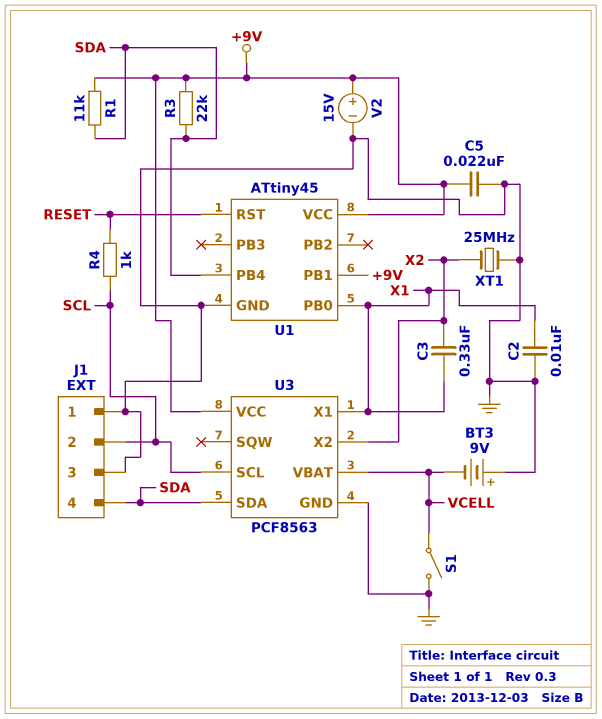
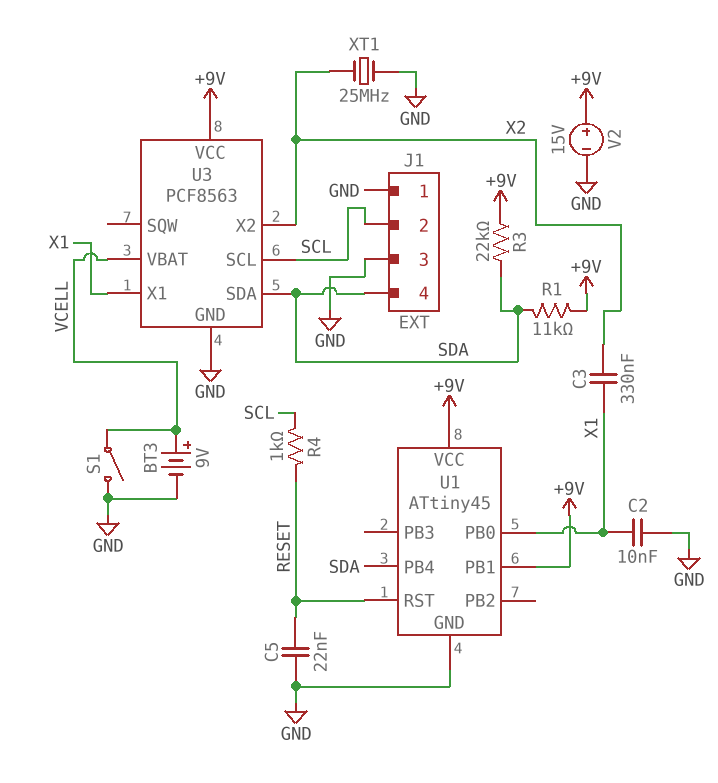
BT3: 9V (plus GND, minus VCELL) -> 9V (plus VCELL, minus GND)
C5: 22nF (+9V, GND) -> 22nF (GND, RESET)

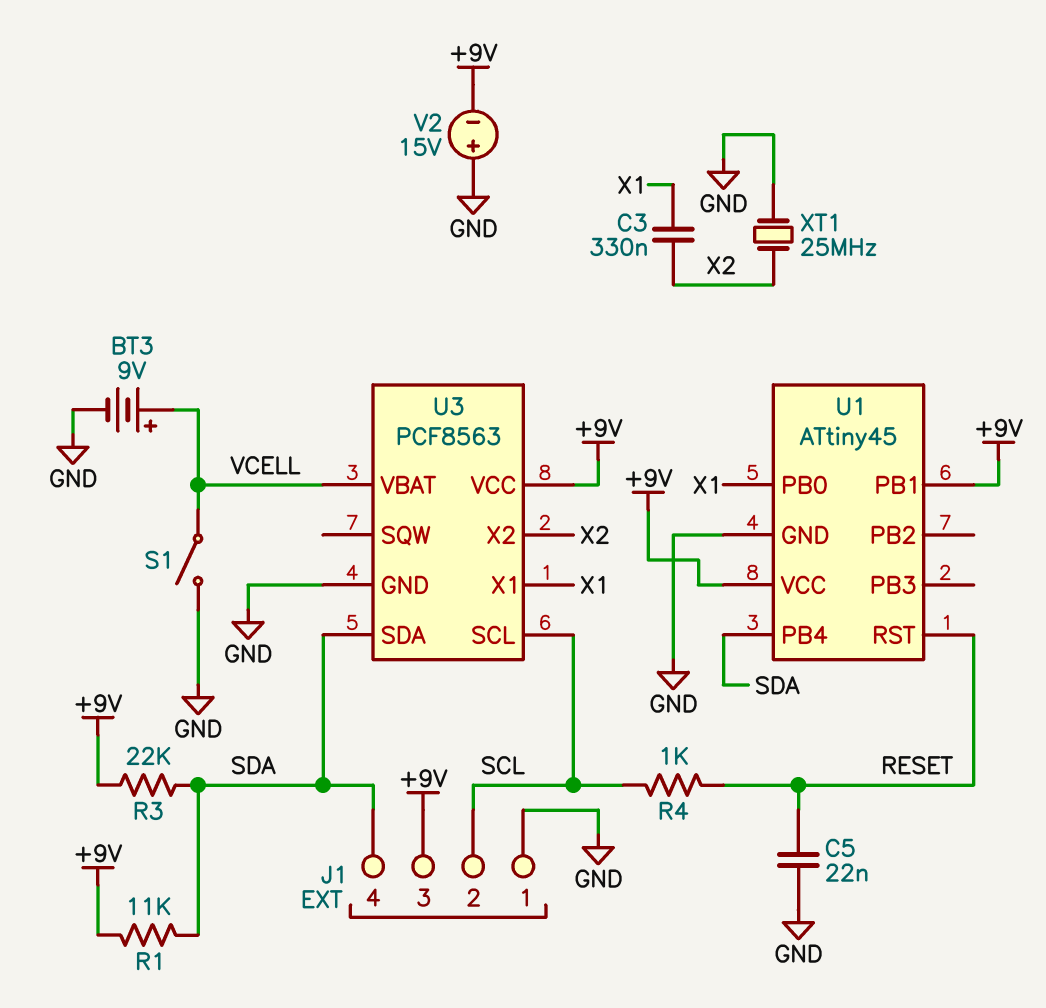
C2: 10nF (GND, X1) -> none
J1 pin 3: GND -> +9V
V2: 15V (plus +9V, minus GND) -> 15V (plus GND, minus +9V)

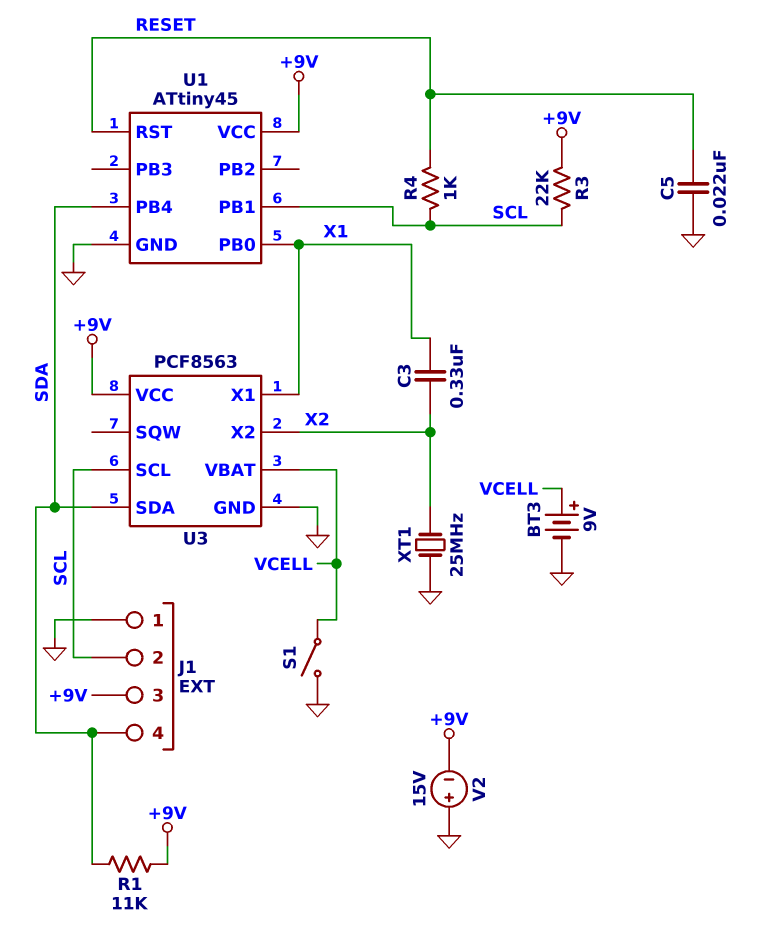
R3: 22k (+9V, SDA) -> 22k (+9V, SCL)
U1 pin PB1: +9V -> SCL

